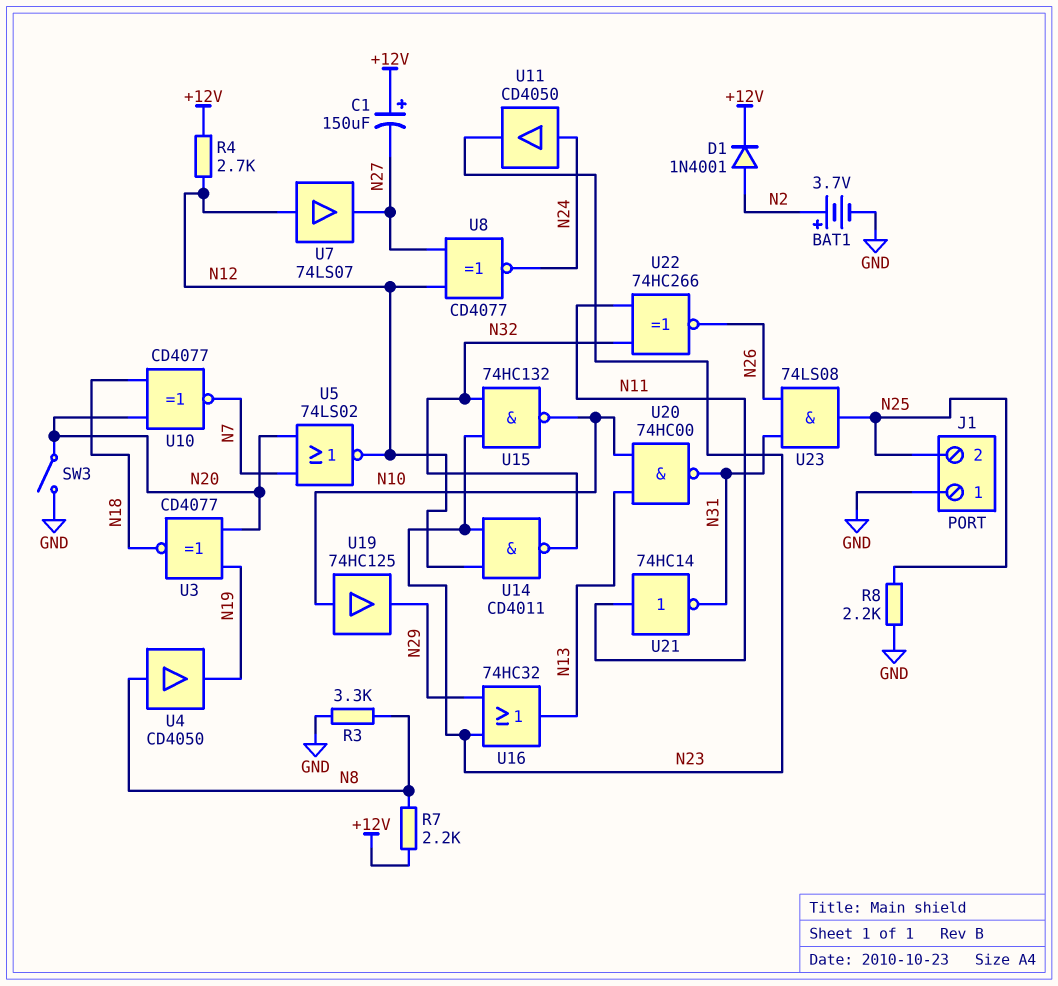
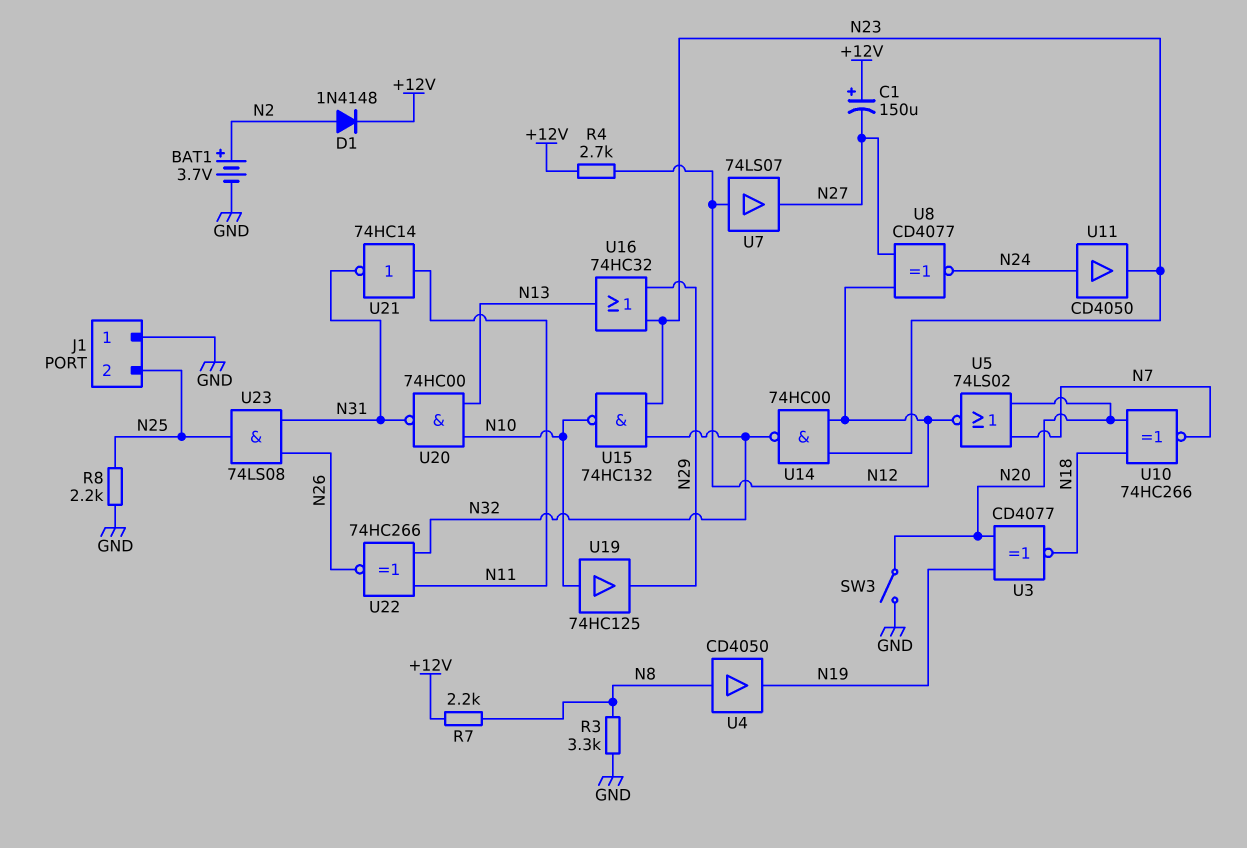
D1: diode 1N4001 (A N2, K +12V) -> diode 1N4148 (A N2, K +12V)
U10: XNOR CD4077 (in N18, in N20, out N7) -> XNOR 74HC266 (in N18, in N20, out N7)
U14: NAND CD4011 (in N12, in N23, out N32) -> NAND 74HC00 (in N12, in N23, out N32)

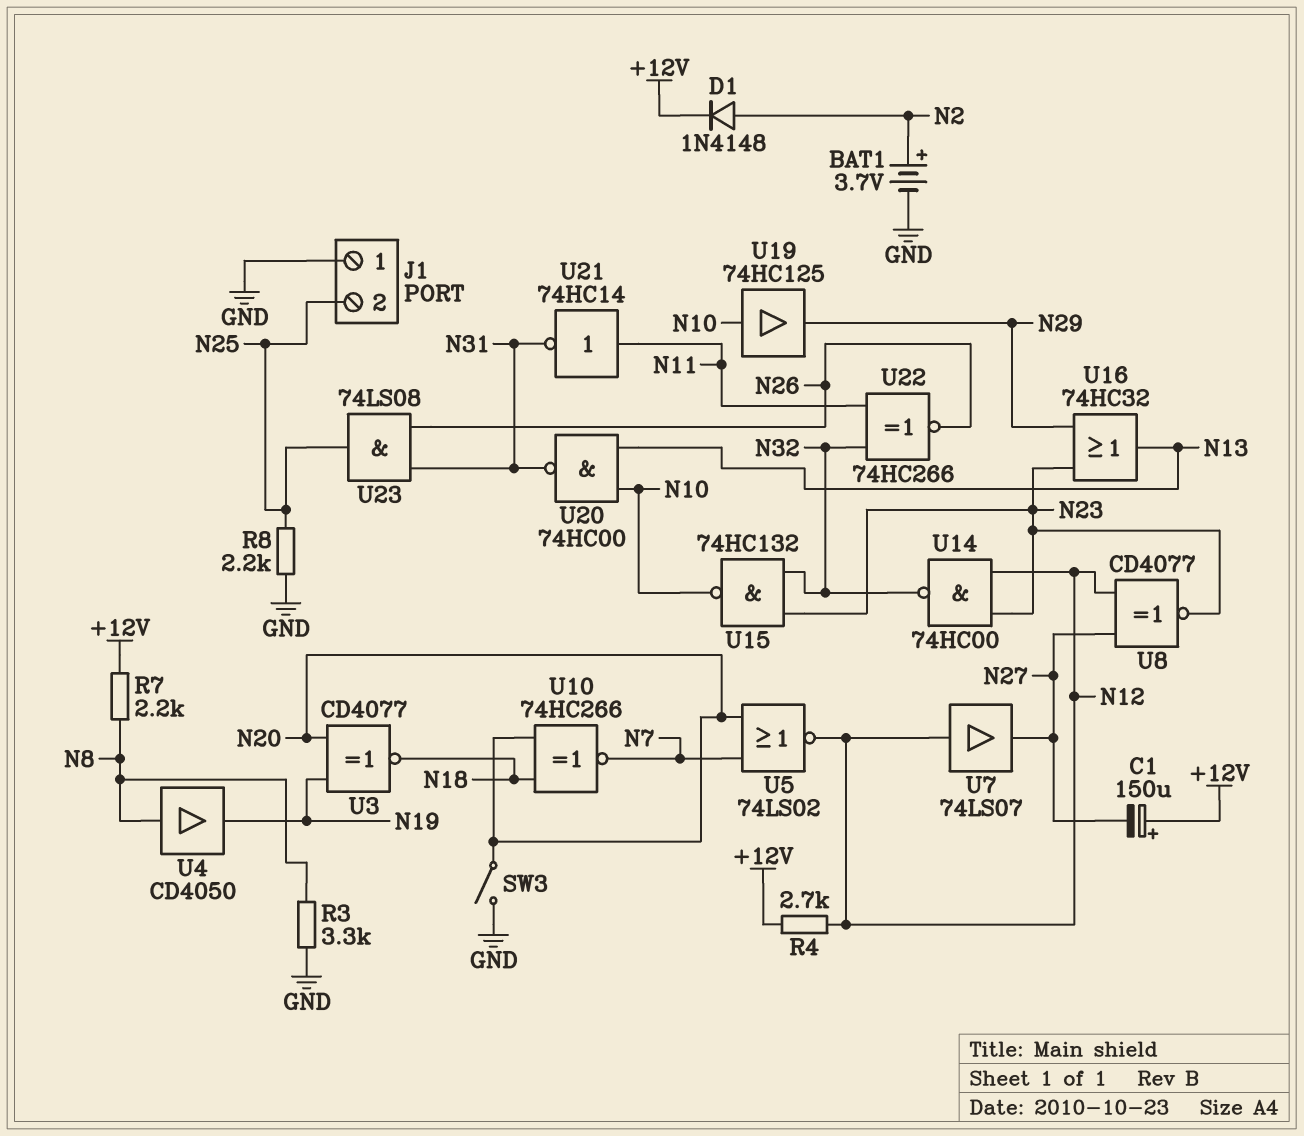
U8: XNOR CD4077 (in N12, in N27, out N24) -> XNOR CD4077 (in N12, in N27, out N23)
U11: buffer CD4050 (in N24, out N23) -> none

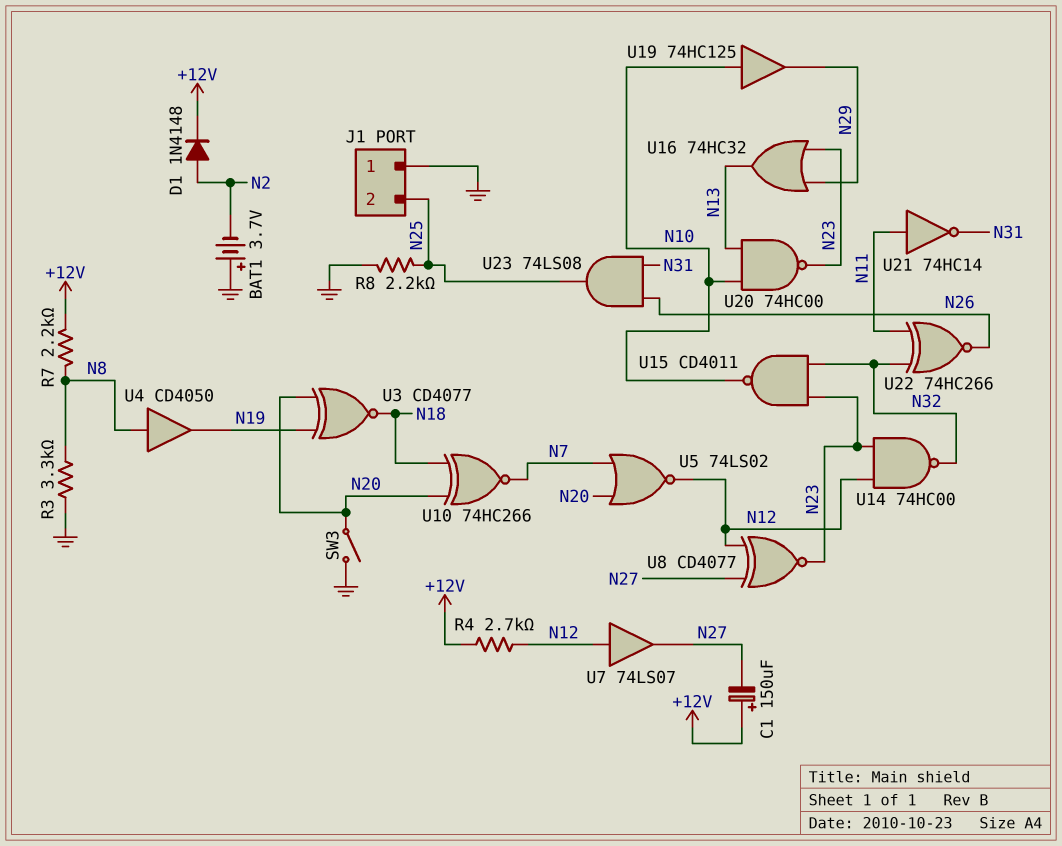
BAT1: 3.7V (plus N2, minus GND) -> 3.7V (plus GND, minus N2)
U15: NAND 74HC132 (in N23, in N32, out N10) -> NAND CD4011 (in N23, in N32, out N10)
U20: NAND 74HC00 (in N10, in N13, out N31) -> NAND 74HC00 (in N10, in N13, out N23)

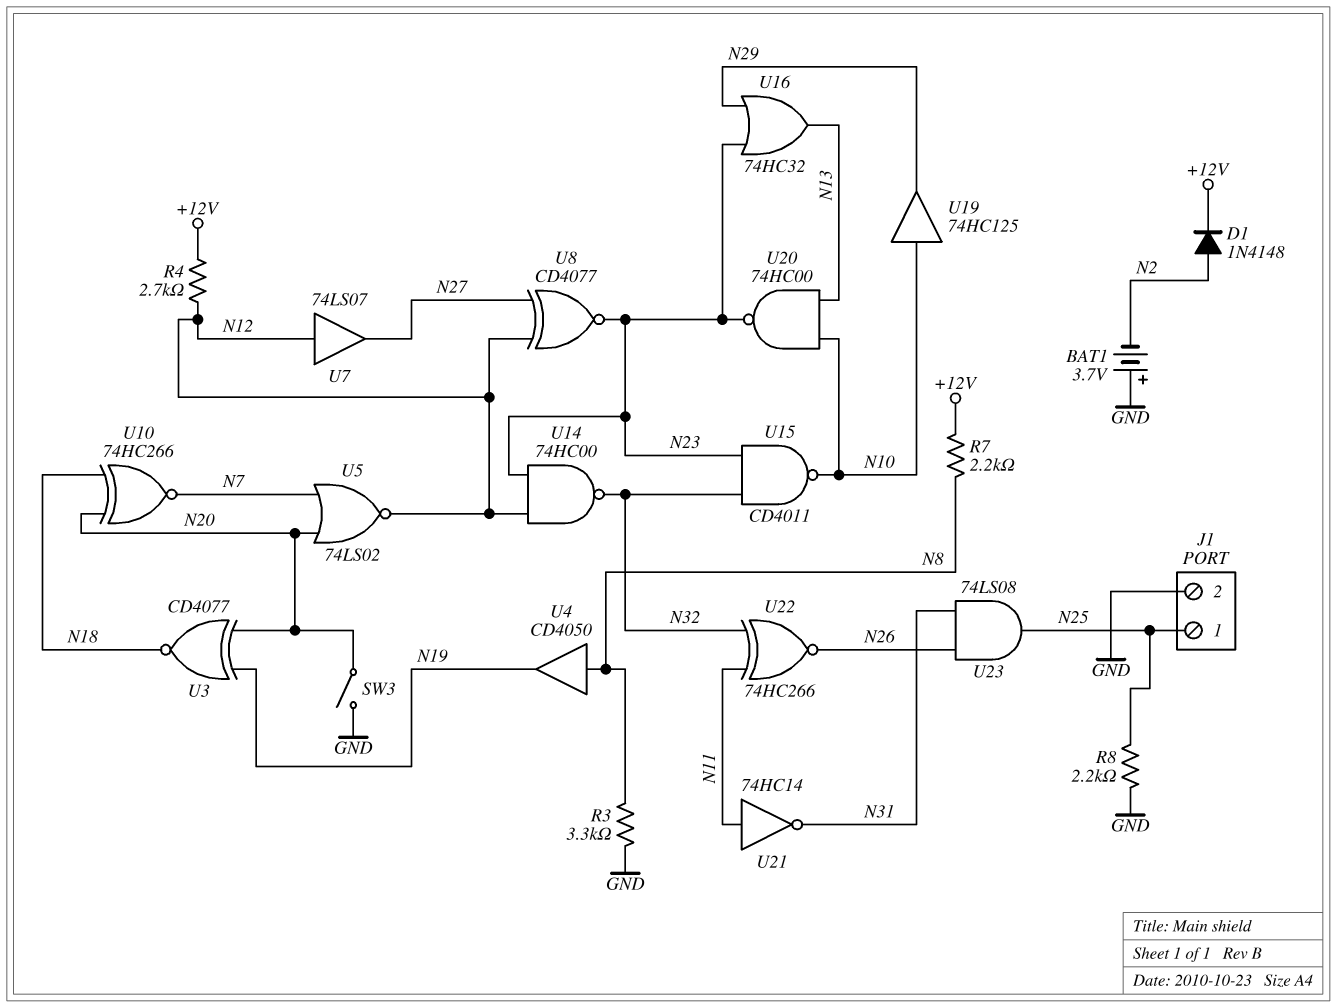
C1: 150uF (plus +12V, minus N27) -> none
J1 pin 1: GND -> N25
J1 pin 2: N25 -> GND

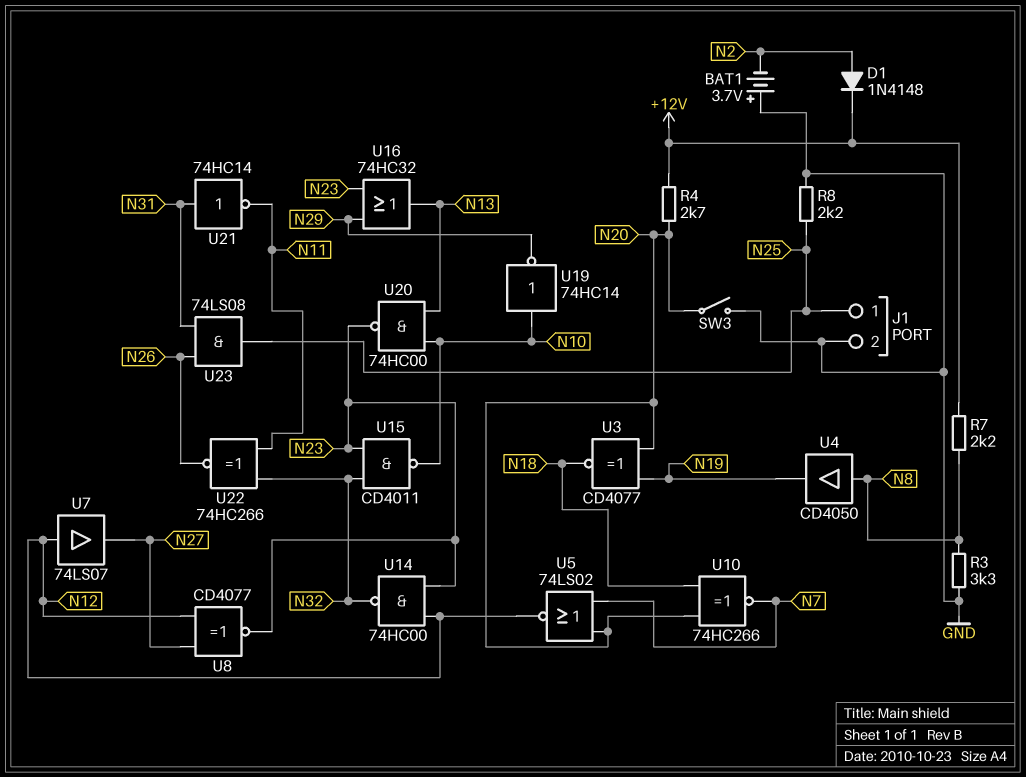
R4: 2.7k (+12V, N12) -> 2.7k (+12V, N20)
U19: buffer 74HC125 (in N10, out N29) -> NOT 74HC14 (in N10, out N29)
U21: NOT 74HC14 (in N11, out N31) -> NOT 74HC14 (in N31, out N11)

